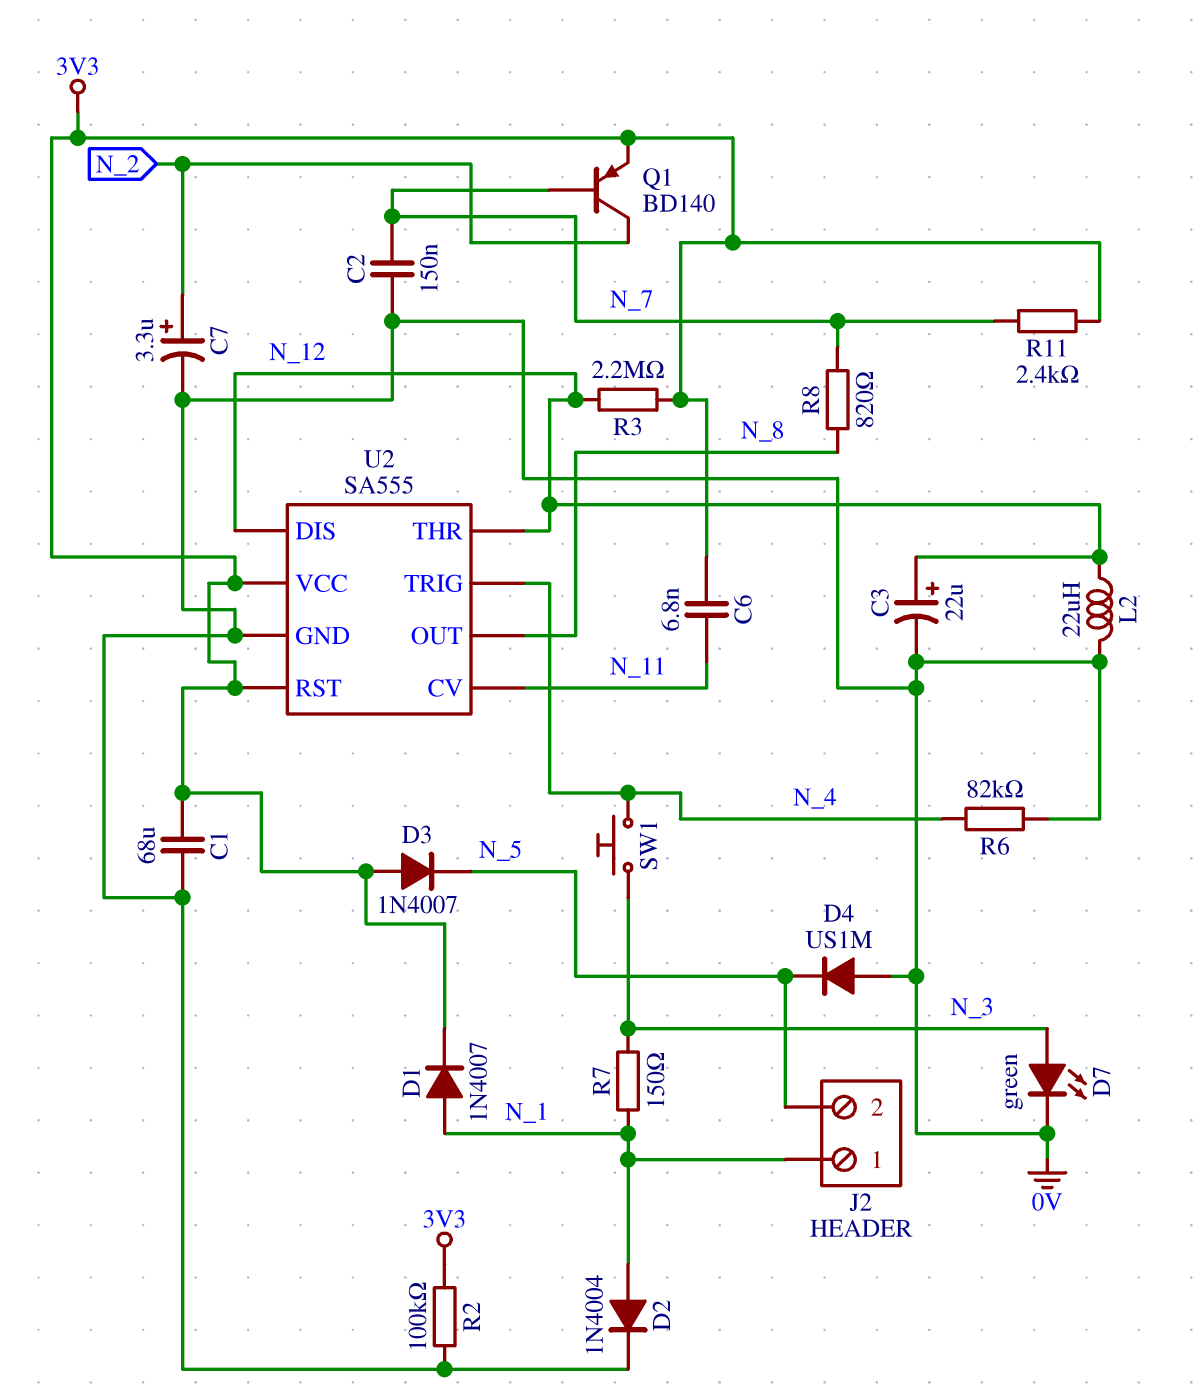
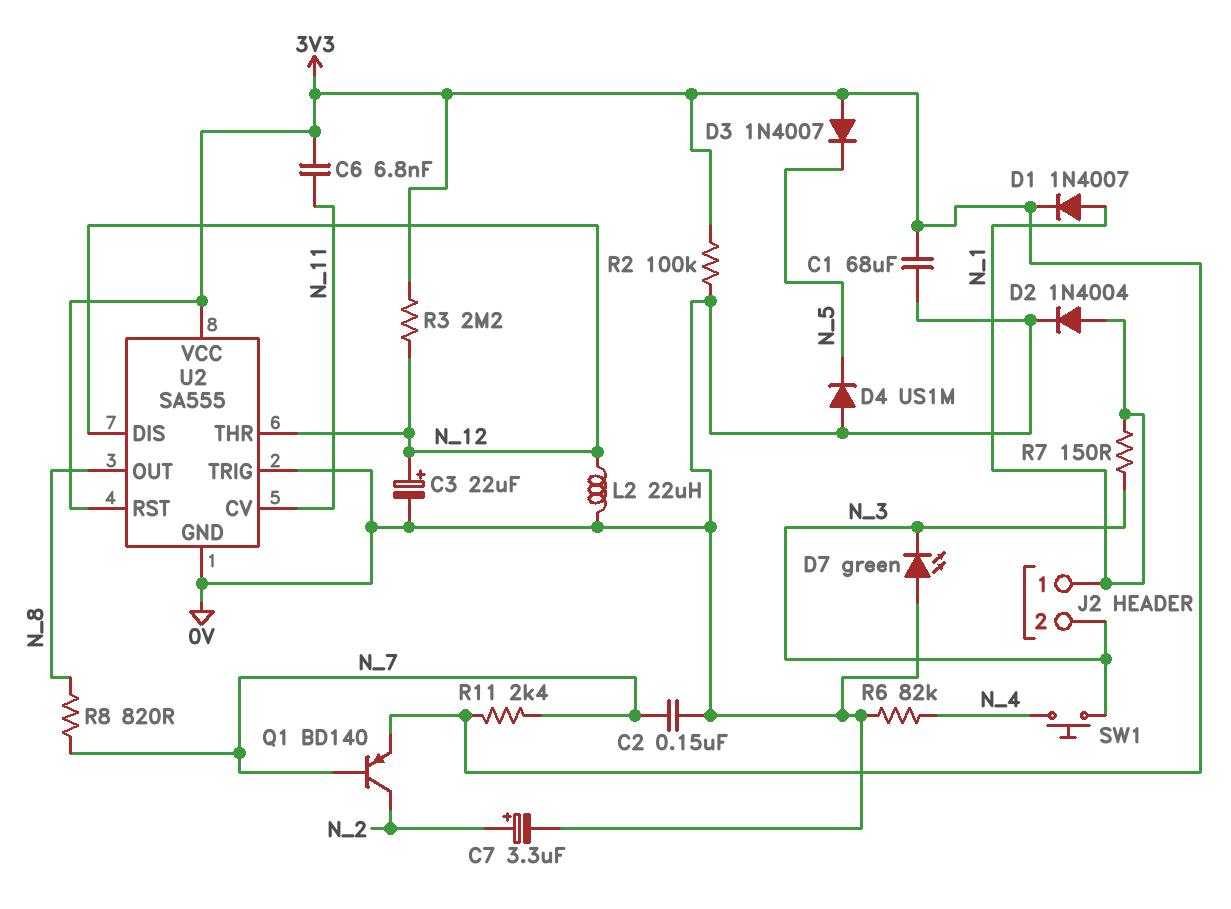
D7: LED green (A N_3, K 0V) -> LED green (A 0V, K N_3)
J2 pin 2: N_5 -> N_3
U2 pin TRIG: N_4 -> 0V

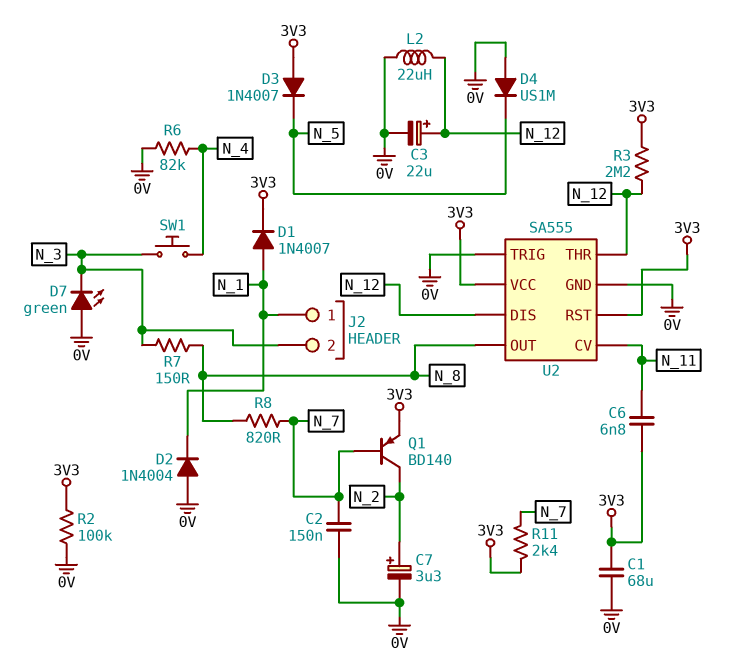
D2: diode 1N4004 (A N_1, K 0V) -> diode 1N4004 (A 0V, K N_1)
R7: 150 (N_1, N_3) -> 150 (N_3, N_8)

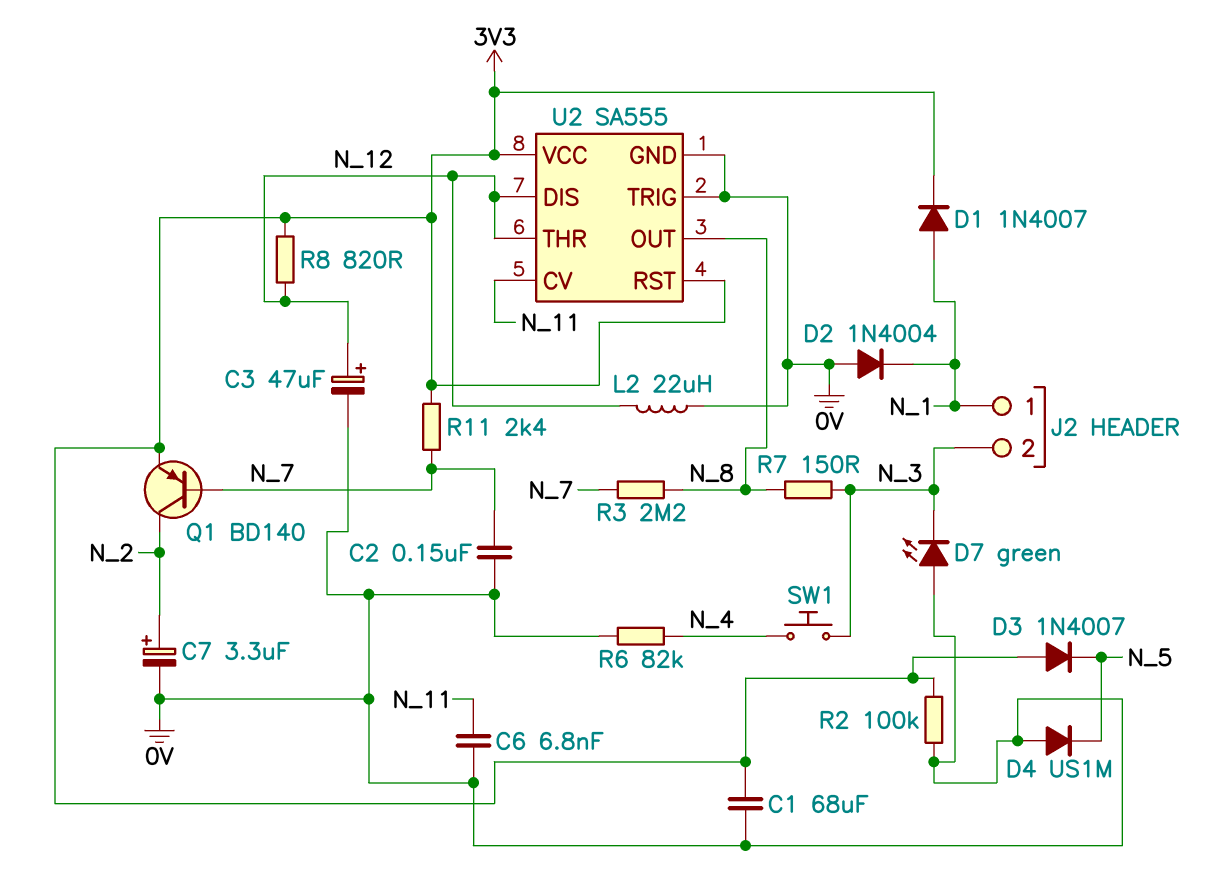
C3: 22uF (plus N_12, minus 0V) -> 47uF (plus N_12, minus 0V)
C6: 6.8nF (3V3, N_11) -> 6.8nF (0V, N_11)
R3: 2.2M (3V3, N_12) -> 2.2M (N_7, N_8)
R8: 820 (N_7, N_8) -> 820 (3V3, N_12)

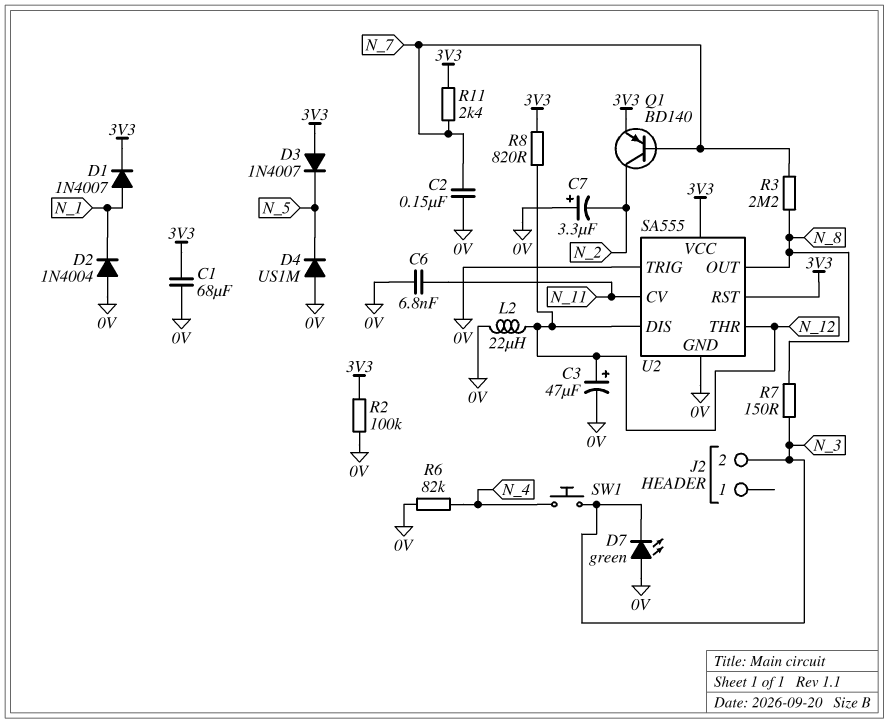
C7: 3.3uF (plus N_2, minus 0V) -> 3.3uF (plus 0V, minus N_2)
J2 pin 1: N_1 -> none

